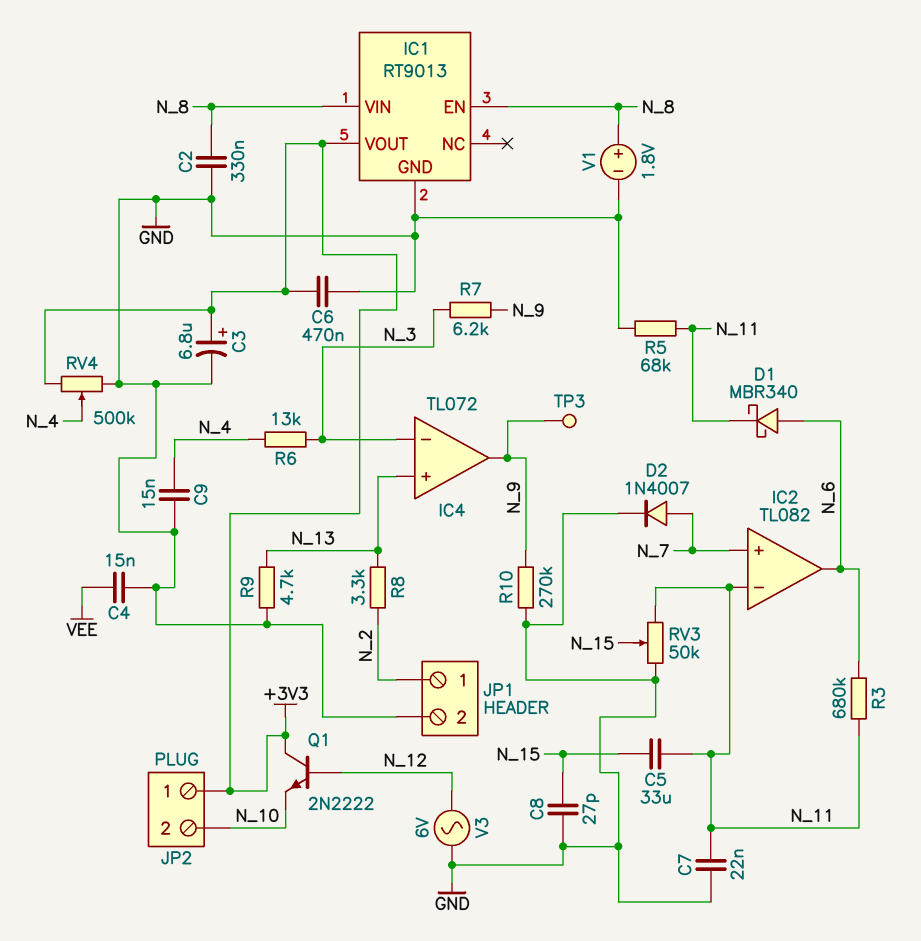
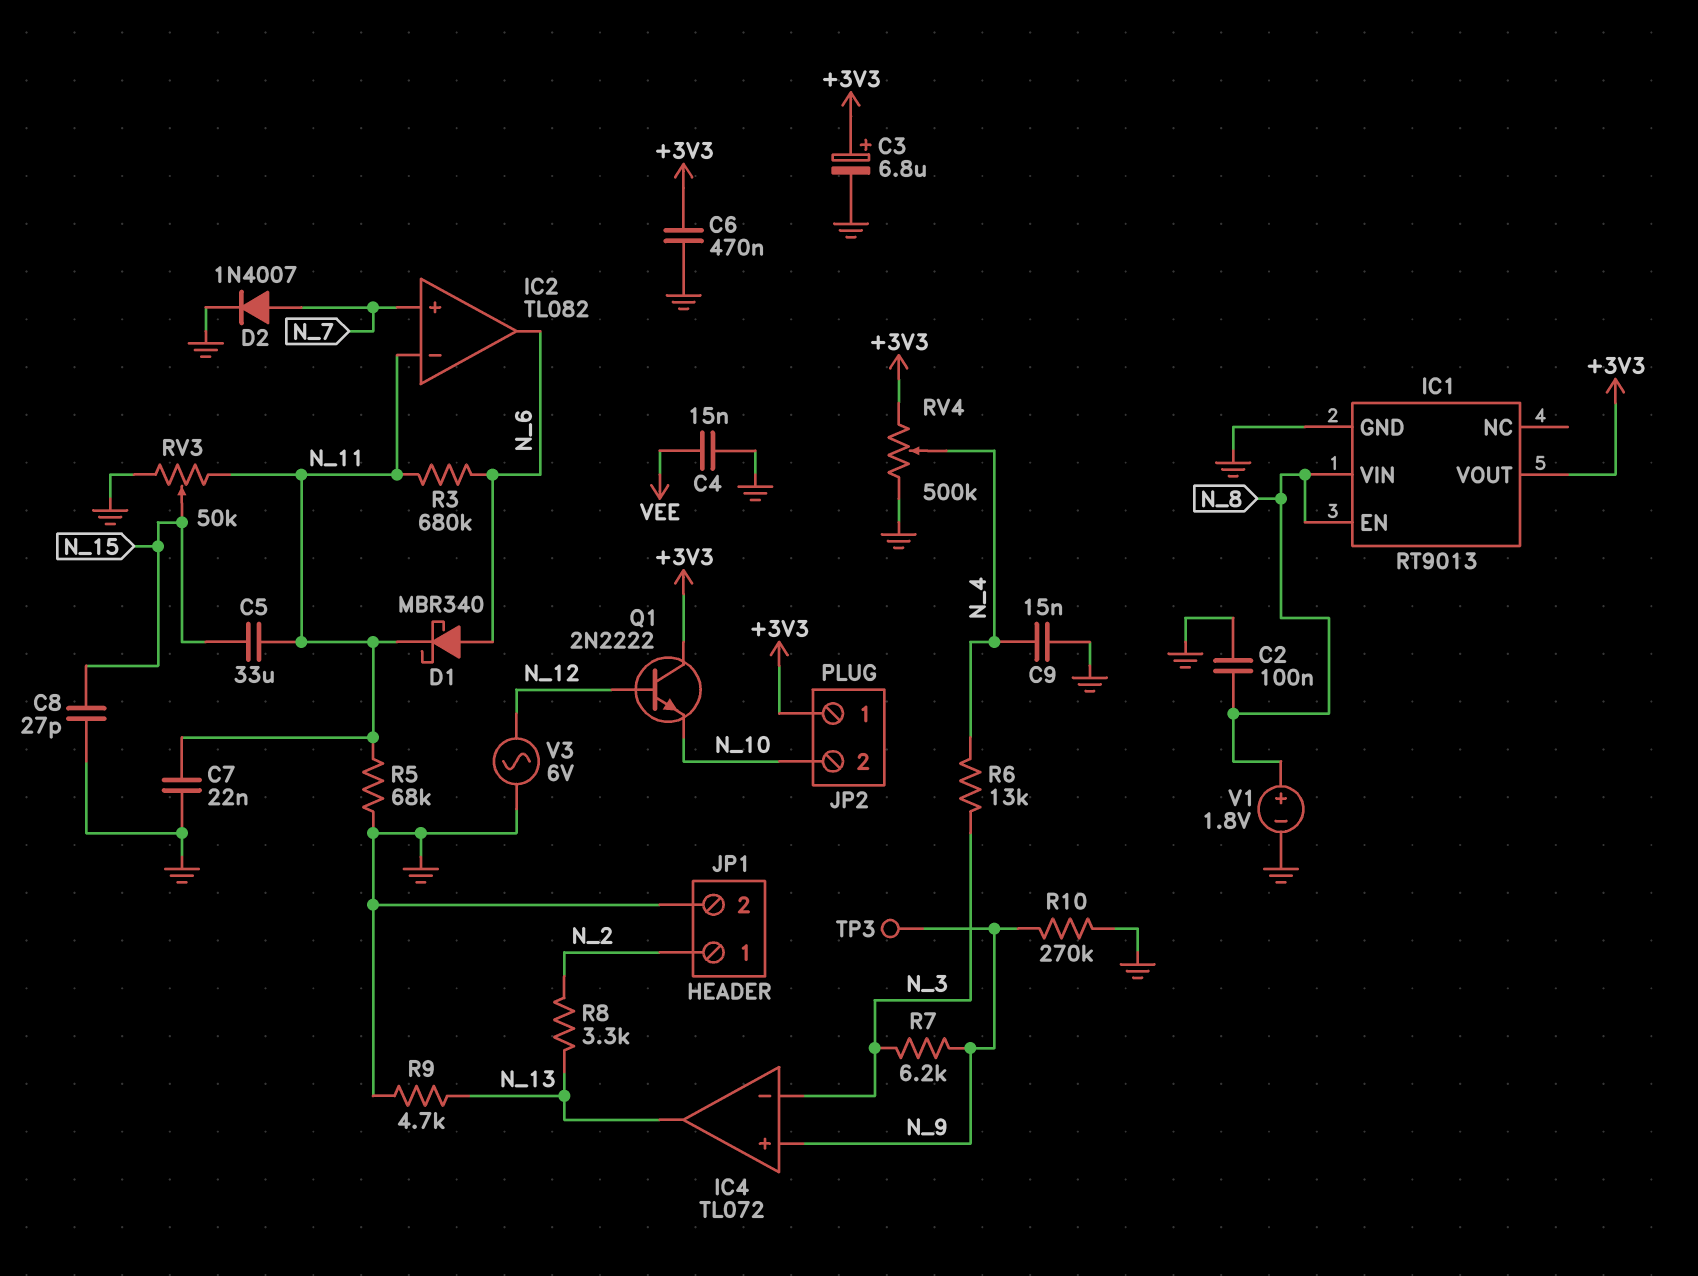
C2: 330nF (GND, N_8) -> 100nF (GND, N_8)
IC4 pin in+: N_13 -> N_9
IC4 pin out: N_9 -> N_13

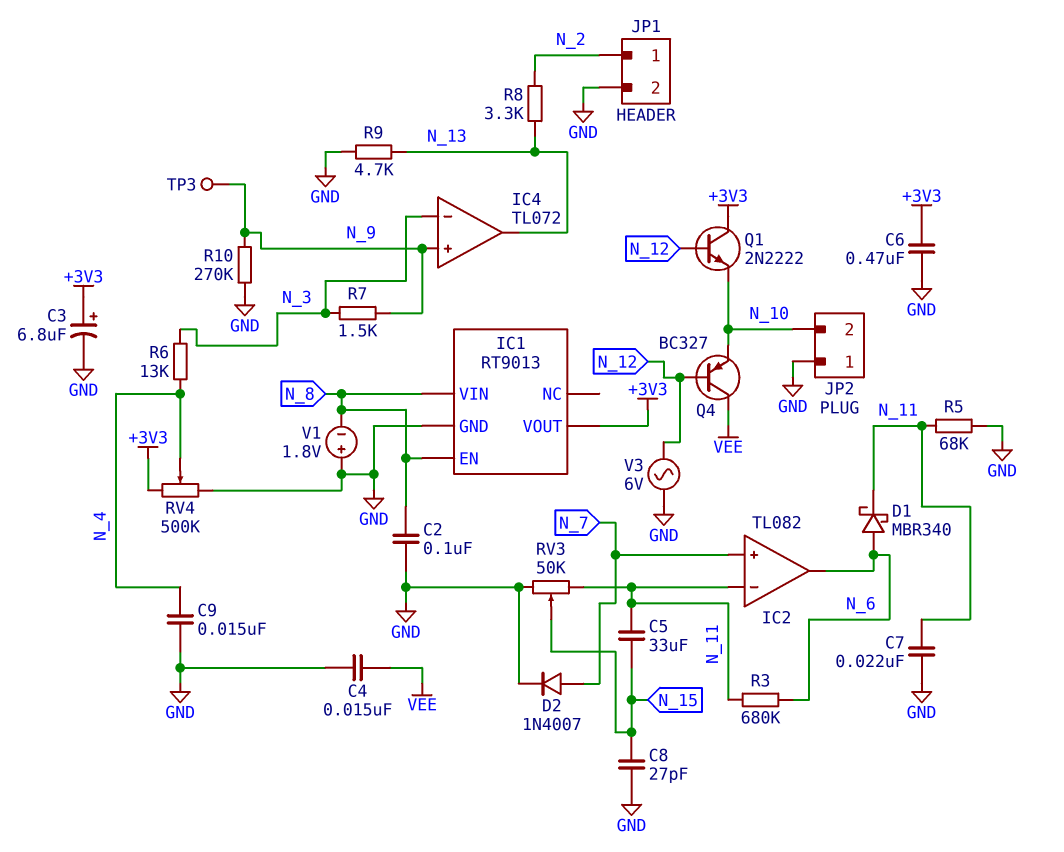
JP2 pin 1: +3V3 -> GND
Q4: none -> PNP BC327 (B N_12, C VEE, E N_10)
R7: 6.2k (N_3, N_9) -> 1.5k (N_3, N_9)
V1: 1.8V (plus N_8, minus GND) -> 1.8V (plus GND, minus N_8)

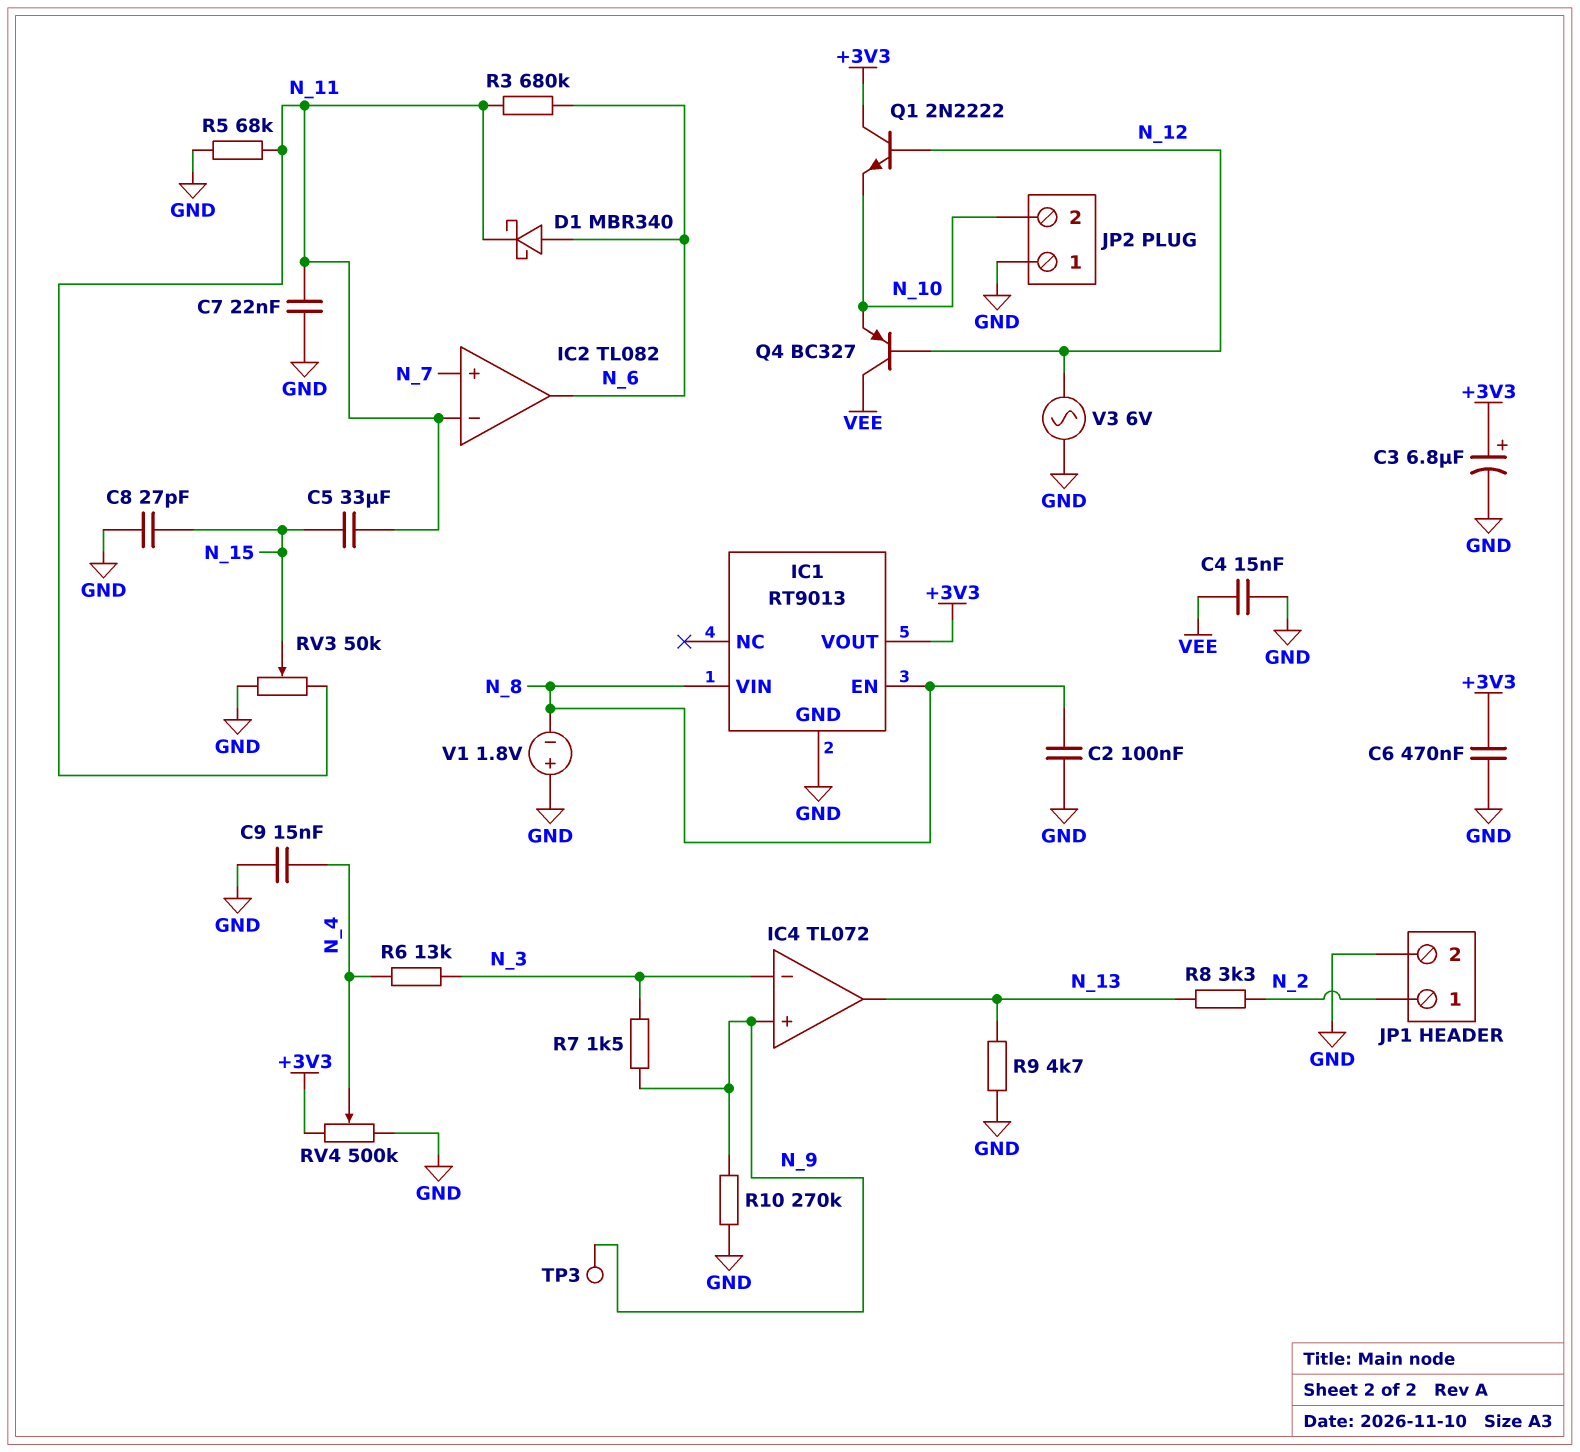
D2: diode 1N4007 (A N_7, K GND) -> none

